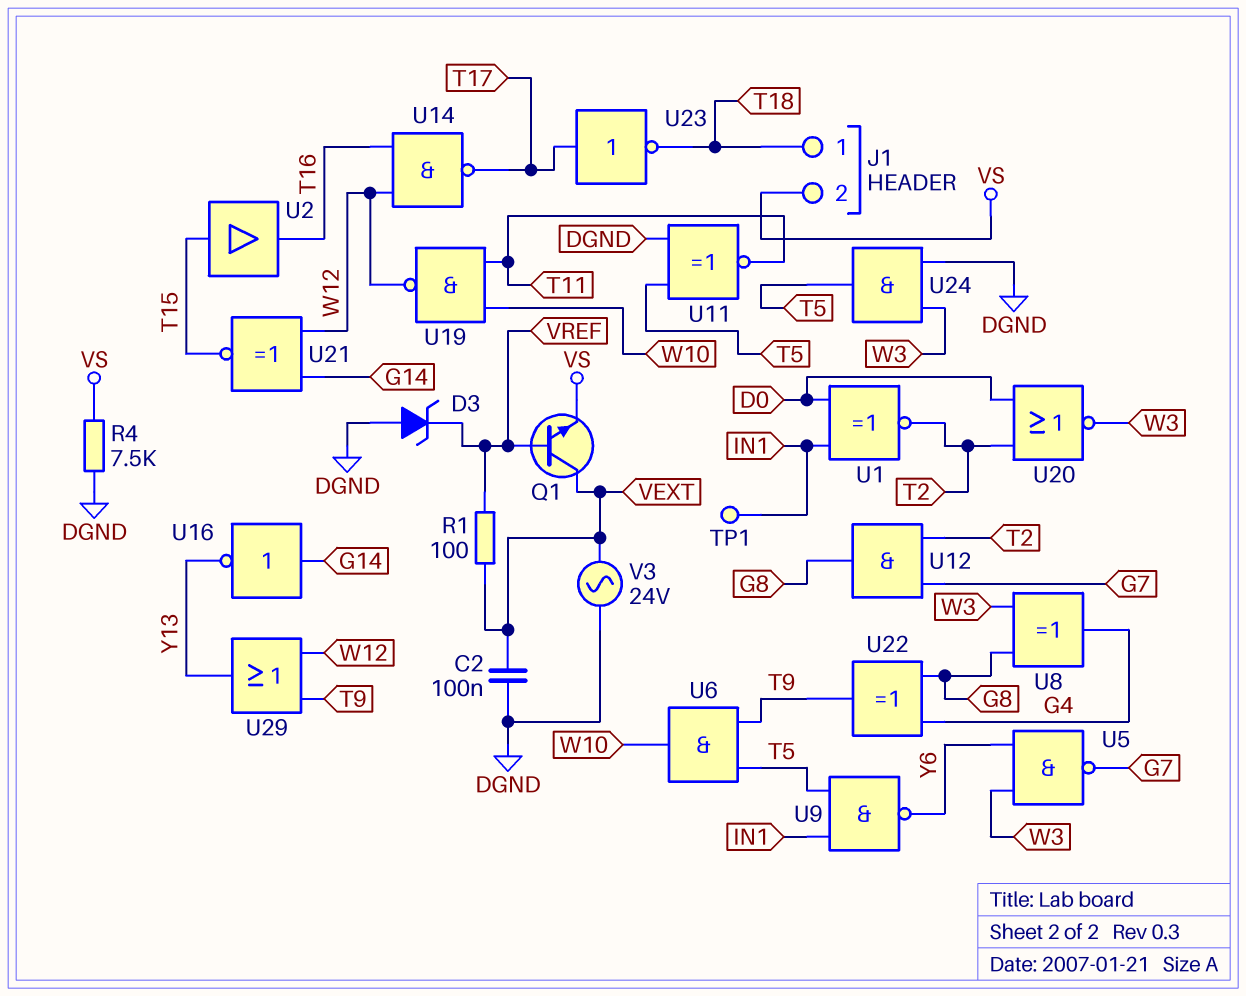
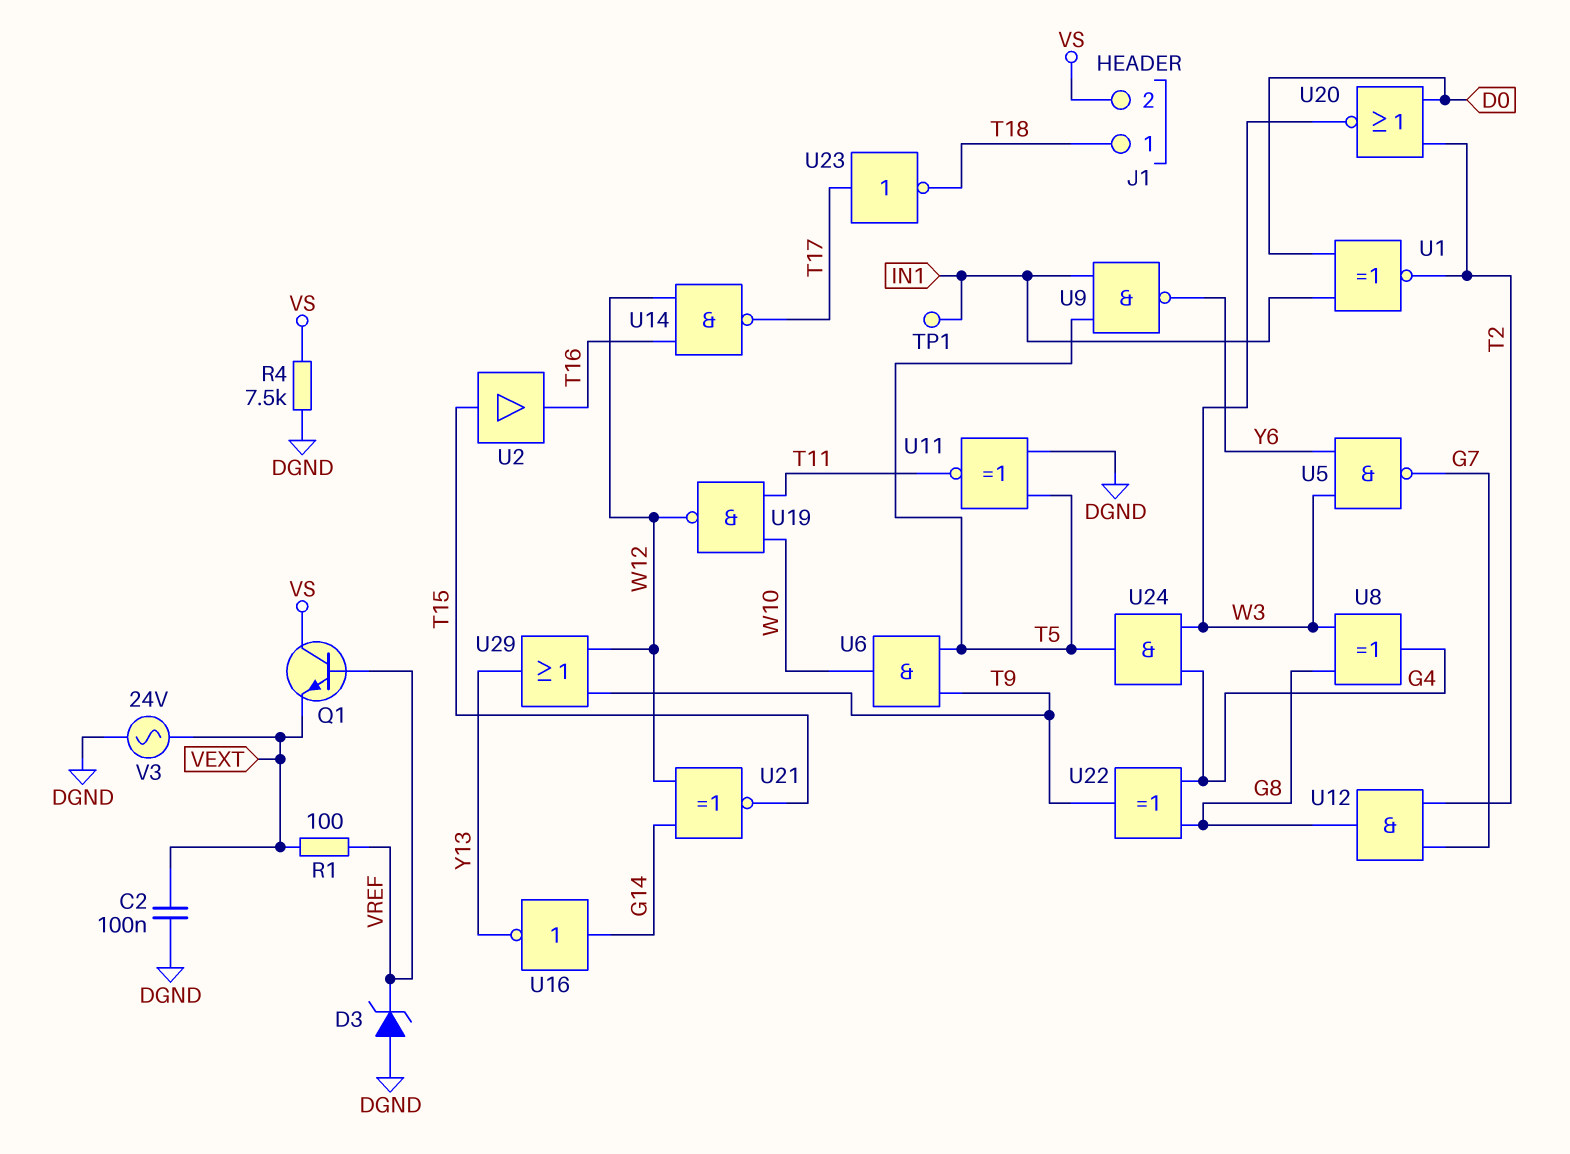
Q1: NPN (B VREF, C VEXT, E VS) -> NPN (B VREF, C VS, E VEXT)
U24: AND (in DGND, in W3, out T5) -> AND (in G4, in W3, out T5)

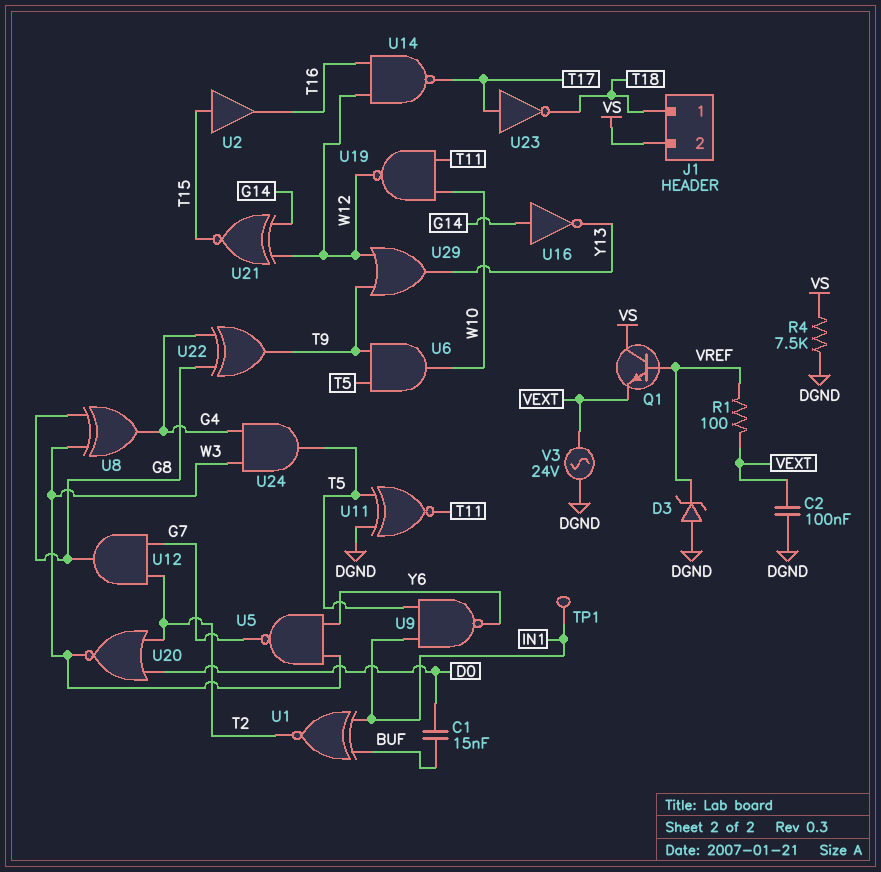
C1: none -> 15nF (BUF, D0)
U1: XNOR (in D0, in IN1, out T2) -> XNOR (in BUF, in IN1, out T2)

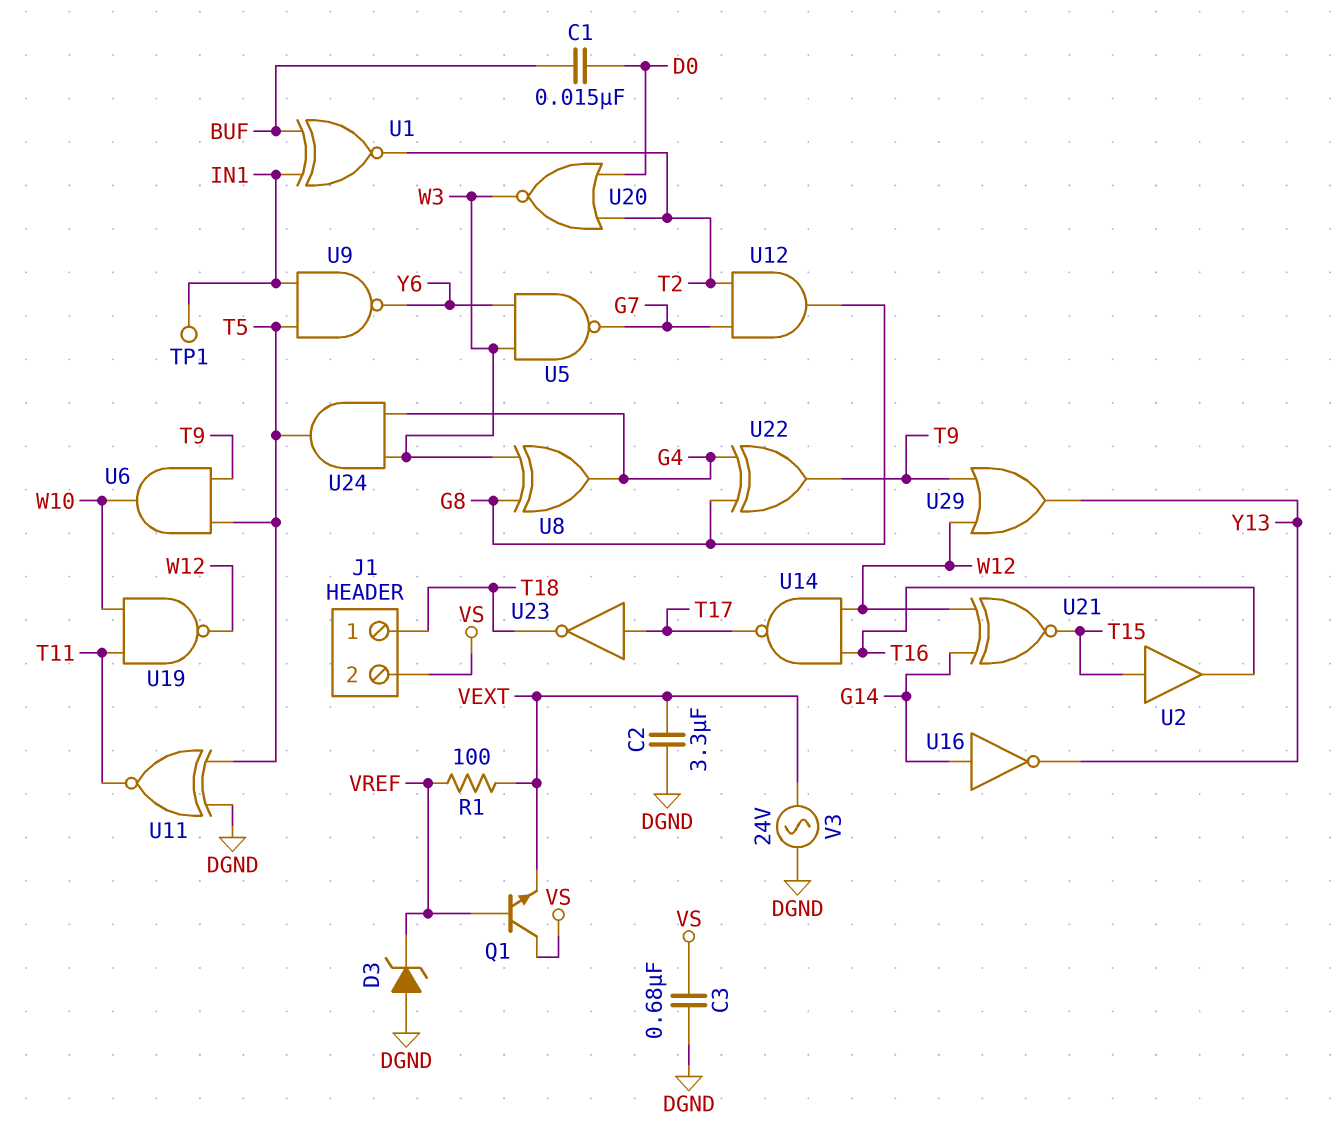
C2: 100nF (DGND, VEXT) -> 3.3uF (DGND, VEXT)
C3: none -> 680nF (DGND, VS)
R4: 7.5k (DGND, VS) -> none

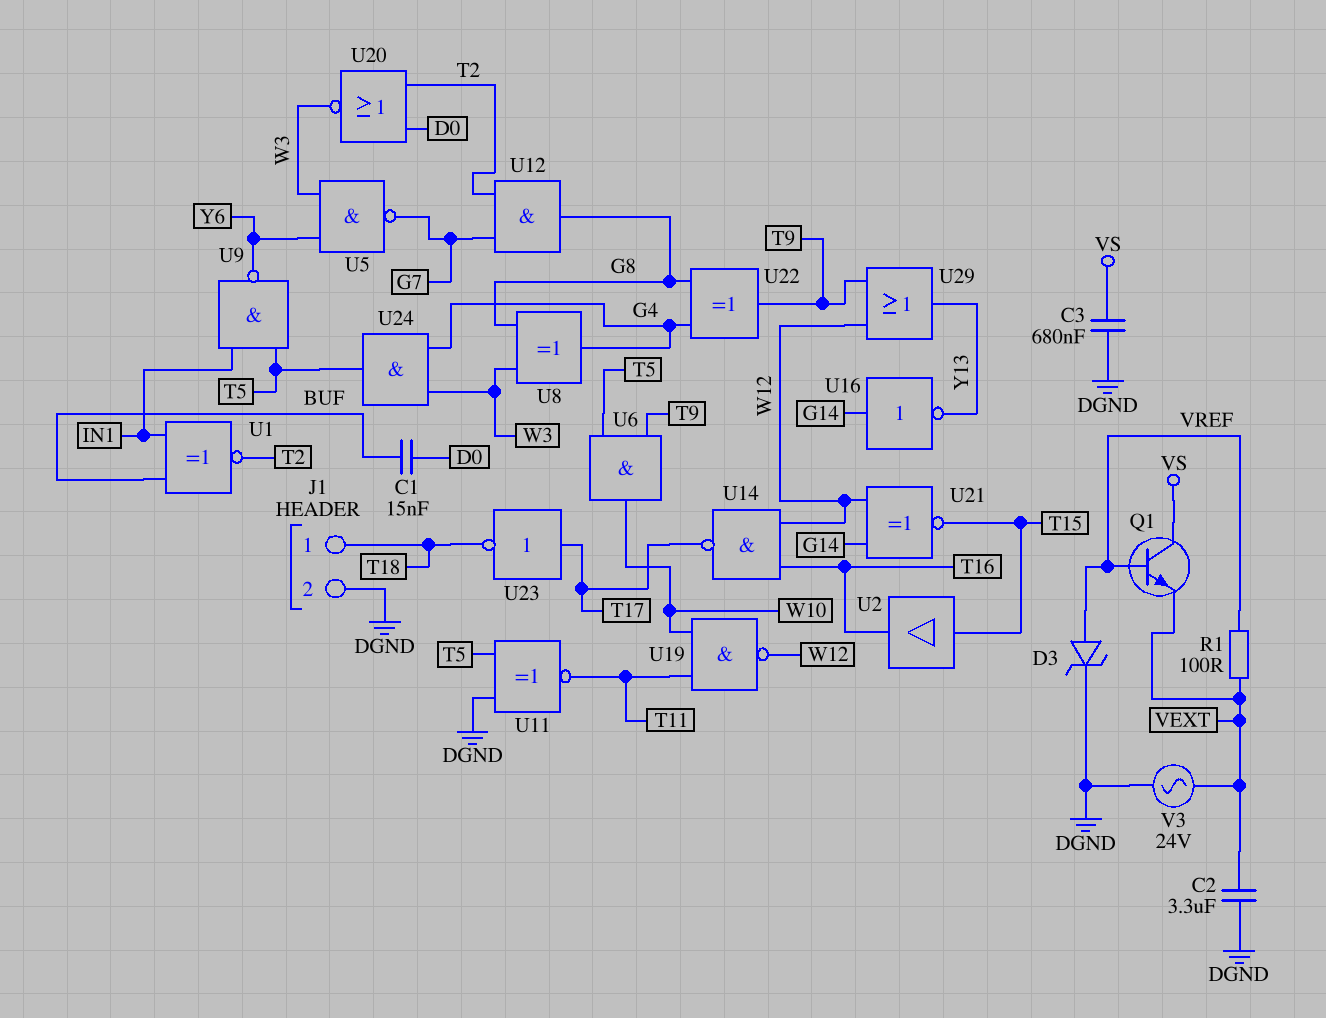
D3: zener (A DGND, K VREF) -> zener (A VREF, K DGND)
J1 pin 2: VS -> DGND
TP1: test point (IN1) -> none

